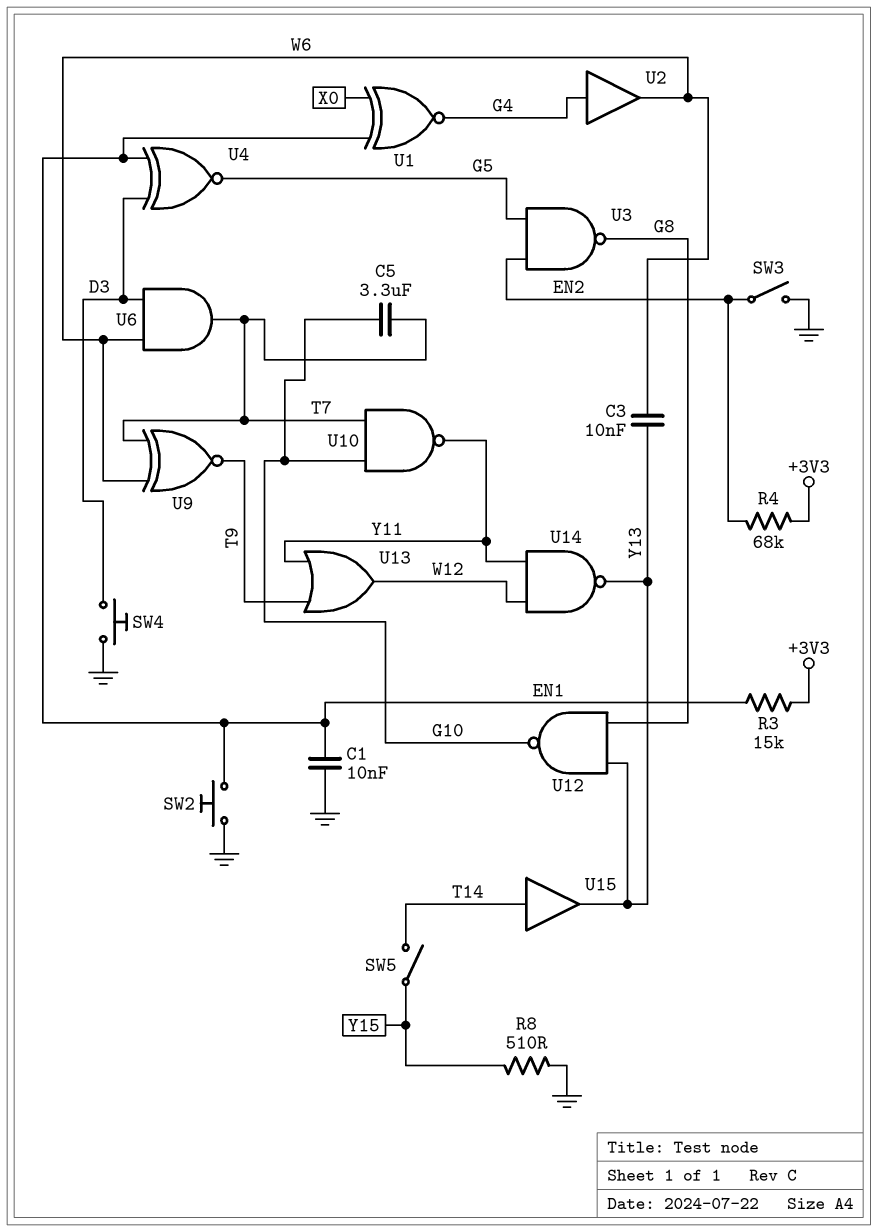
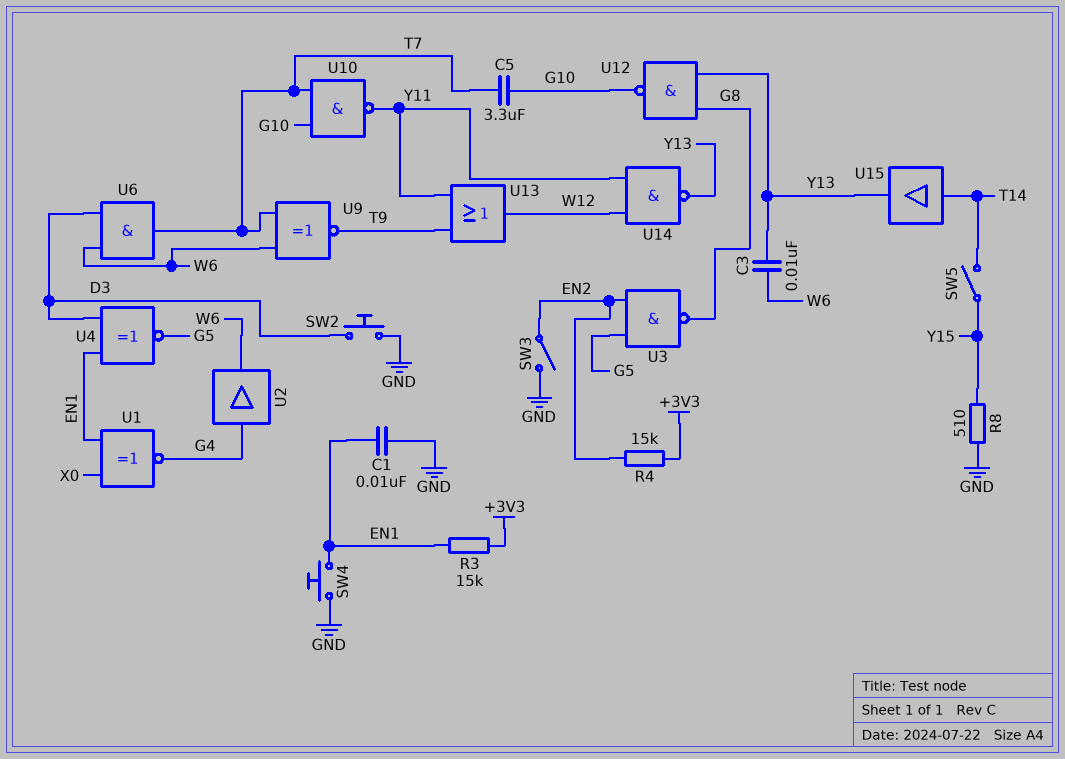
R4: 68k (+3V3, EN2) -> 15k (+3V3, EN2)
SW2: button (EN1, GND) -> button (D3, GND)
SW4: button (D3, GND) -> button (EN1, GND)

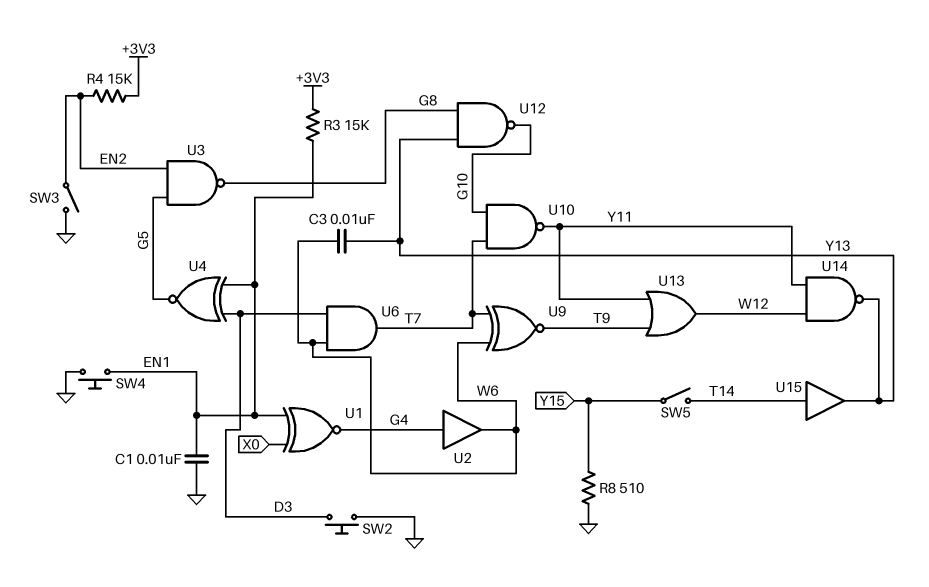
C5: 3.3uF (G10, T7) -> none

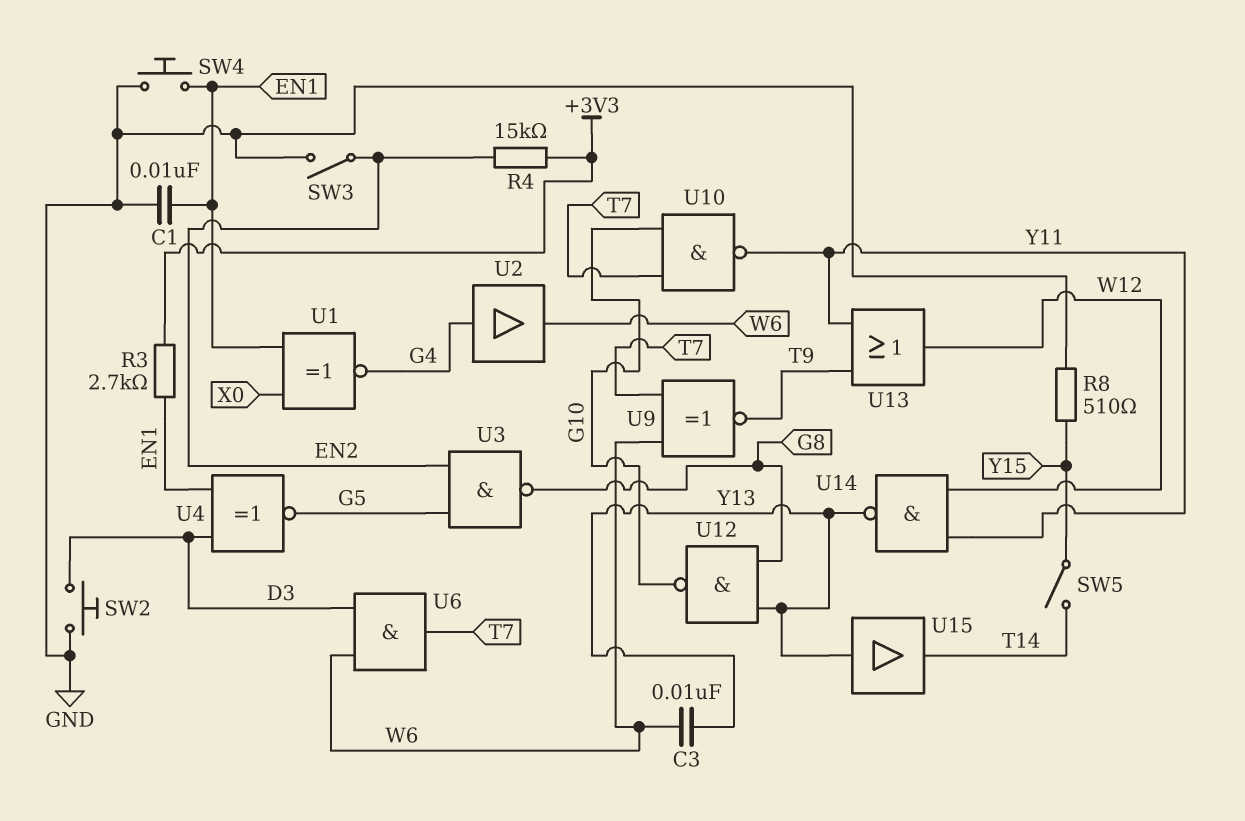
R3: 15k (+3V3, EN1) -> 2.7k (+3V3, EN1)
U15: buffer (in T14, out Y13) -> buffer (in Y13, out T14)

